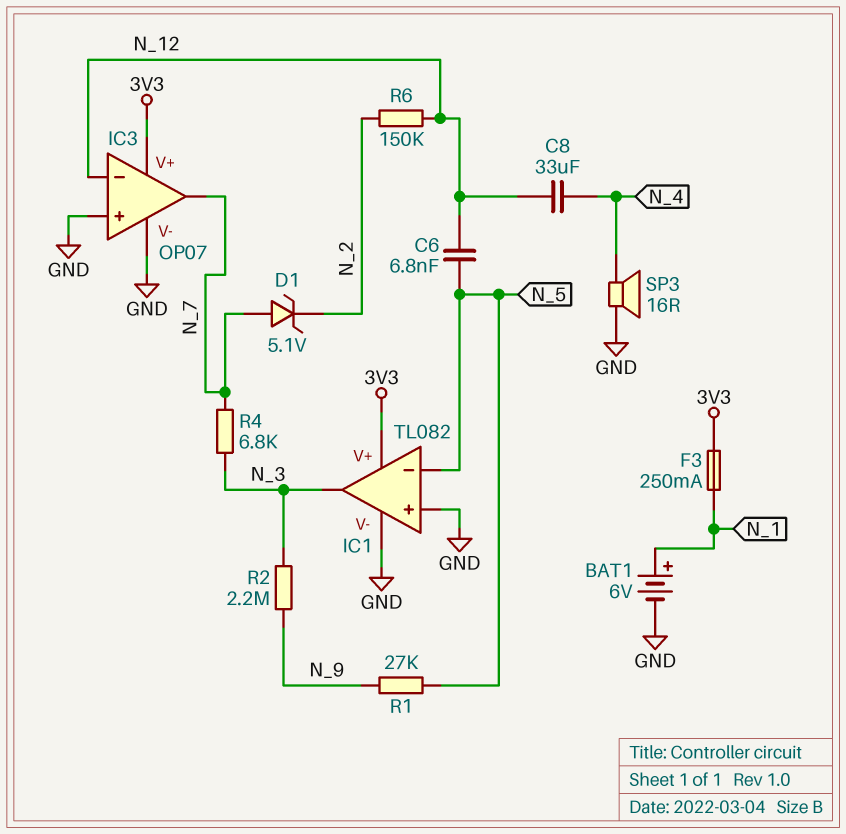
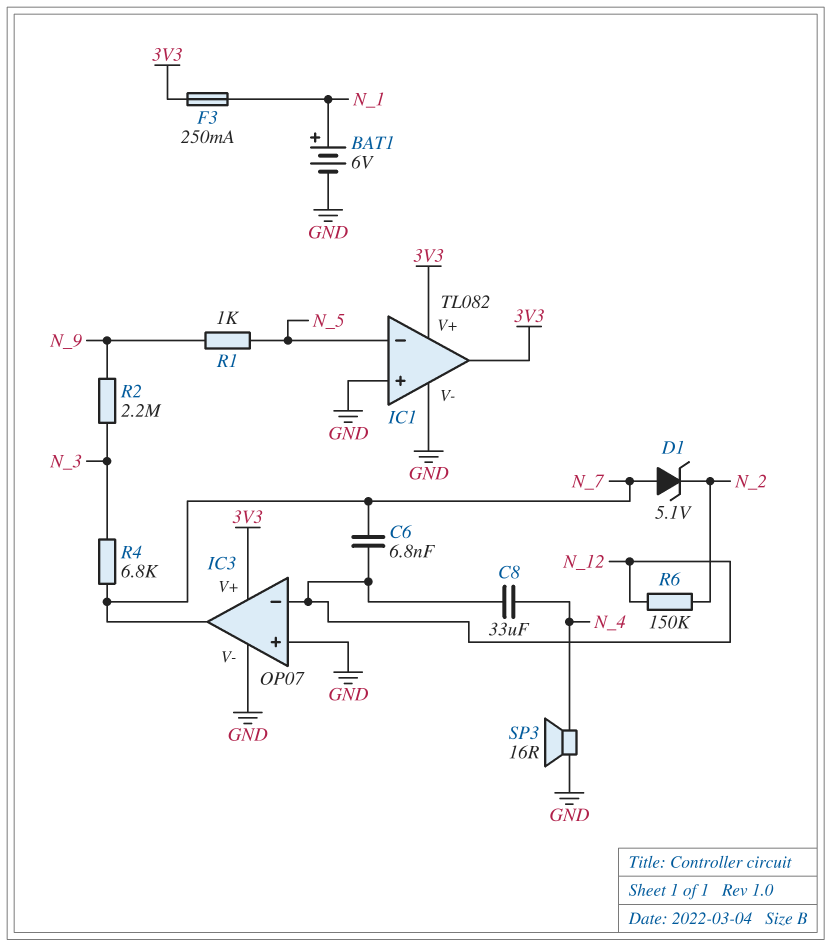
C6: 6.8nF (N_5, N_12) -> 6.8nF (N_7, N_12)
IC1 pin out: N_3 -> 3V3
R1: 27k (N_5, N_9) -> 1k (N_5, N_9)

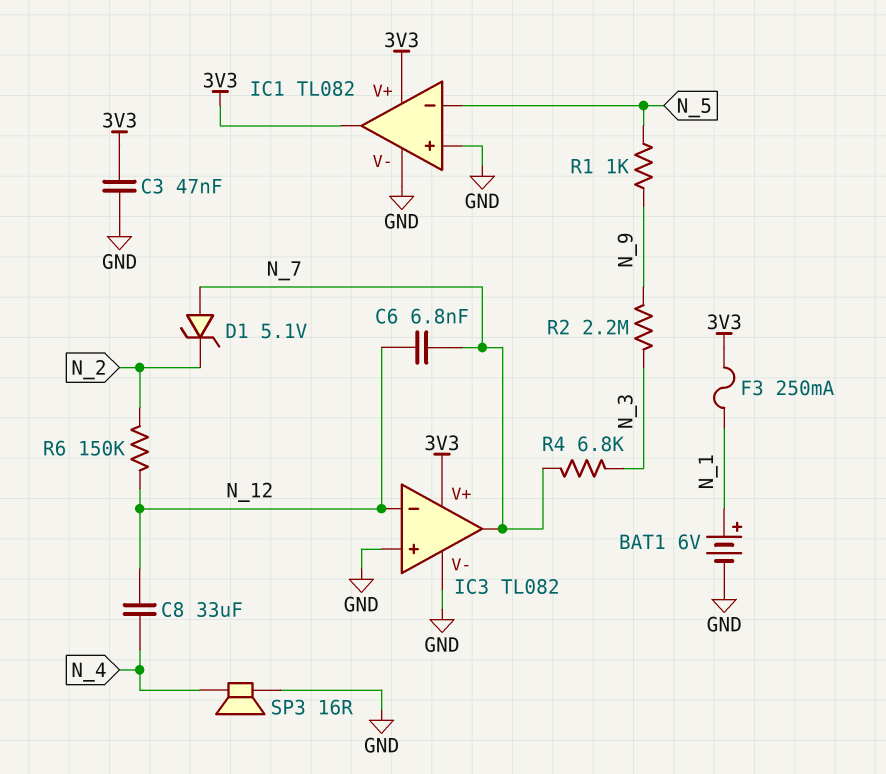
C3: none -> 47nF (3V3, GND)
IC3: OP07 -> TL082

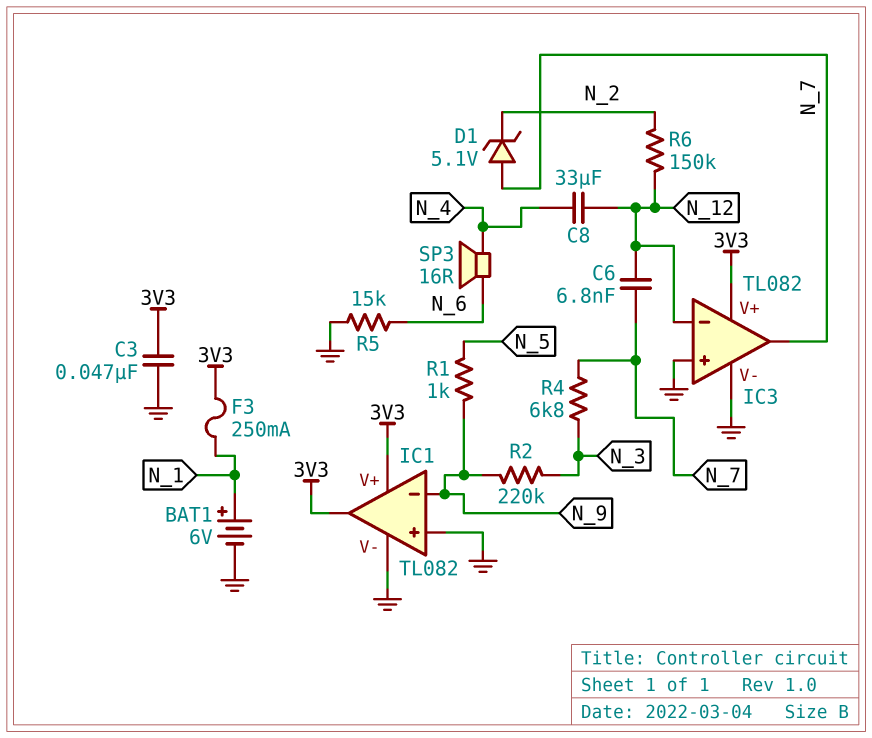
IC1 pin in-: N_5 -> N_9
R2: 2.2M (N_3, N_9) -> 220k (N_3, N_9)
R5: none -> 15k (GND, N_6)
SP3: speaker 16R (GND, N_4) -> speaker 16R (N_4, N_6)

